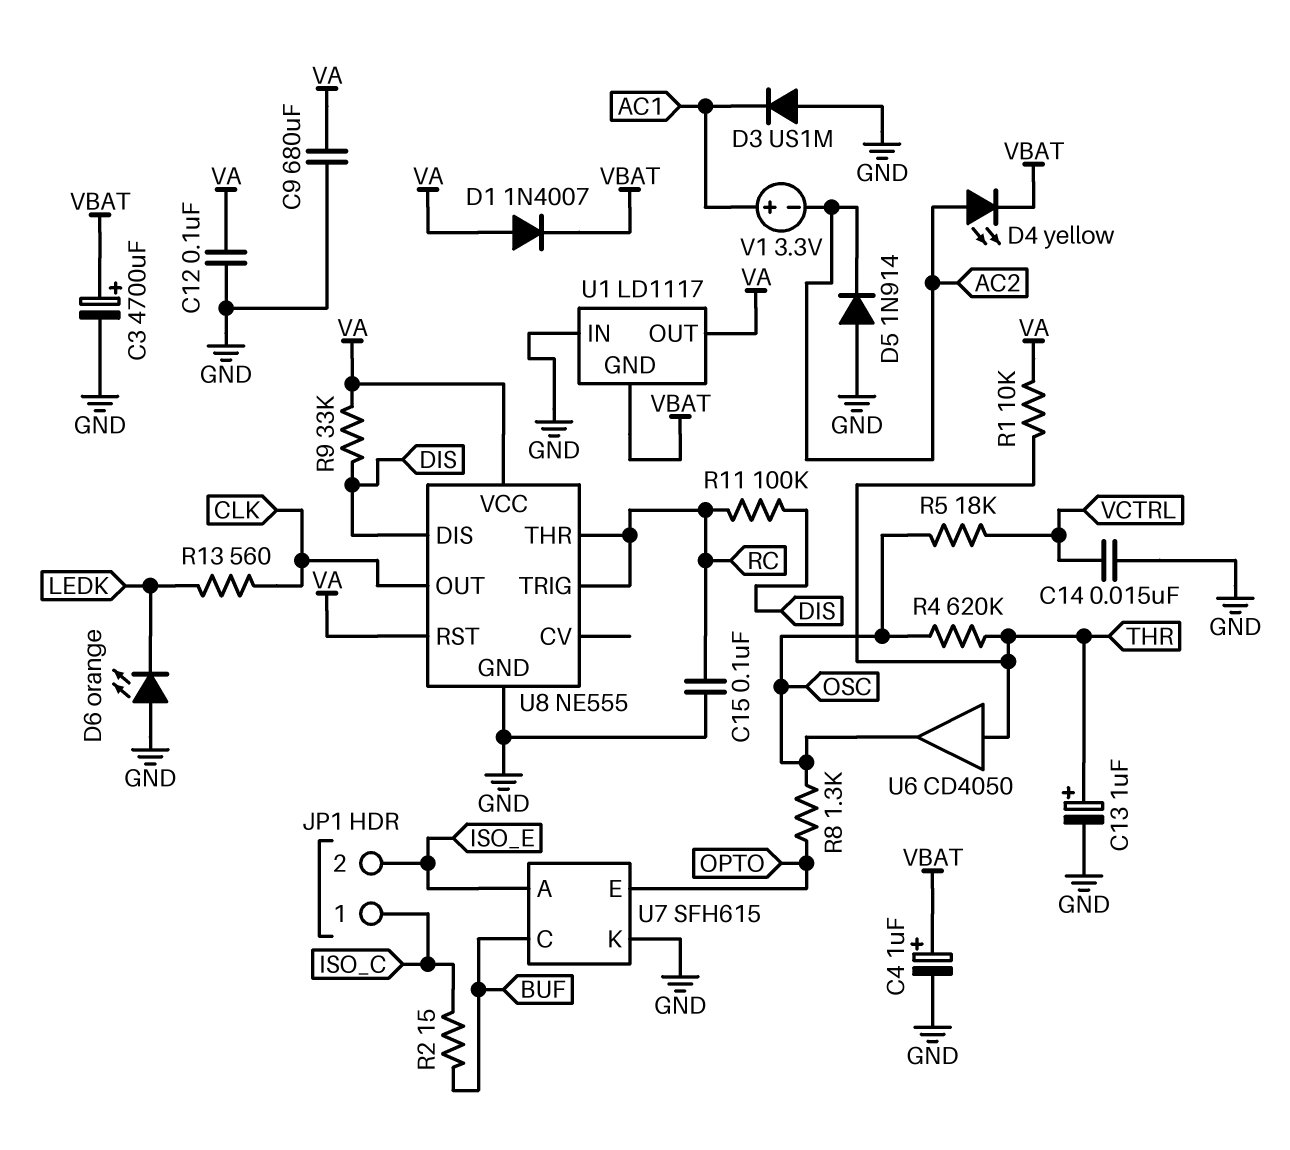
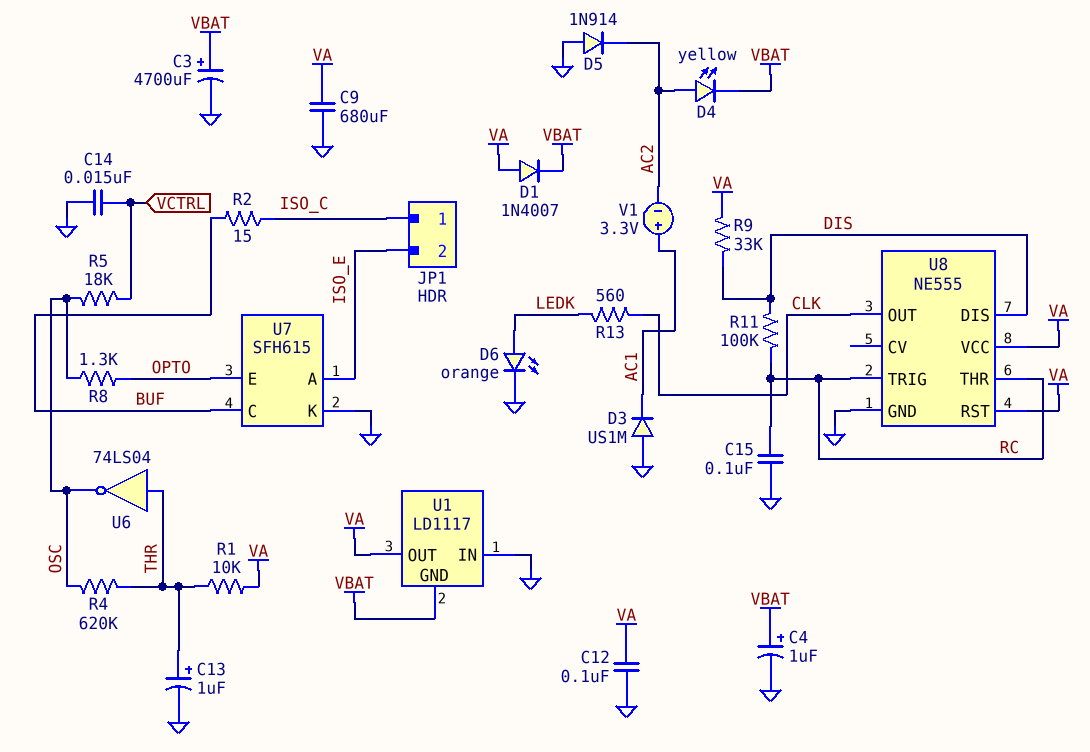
D6: LED orange (A GND, K LEDK) -> LED orange (A LEDK, K GND)
U6: buffer CD4050 (in THR, out OSC) -> NOT 74LS04 (in THR, out OSC)

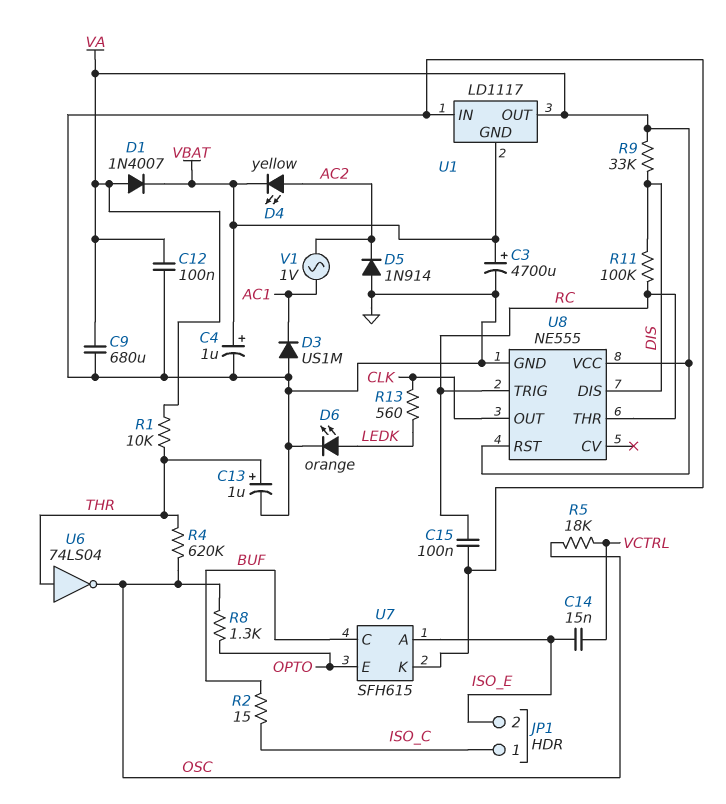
C14: 15nF (GND, VCTRL) -> 15nF (ISO_E, VCTRL)
V1: 3.3V (plus AC1, minus AC2) -> AC 1V (AC1, AC2)

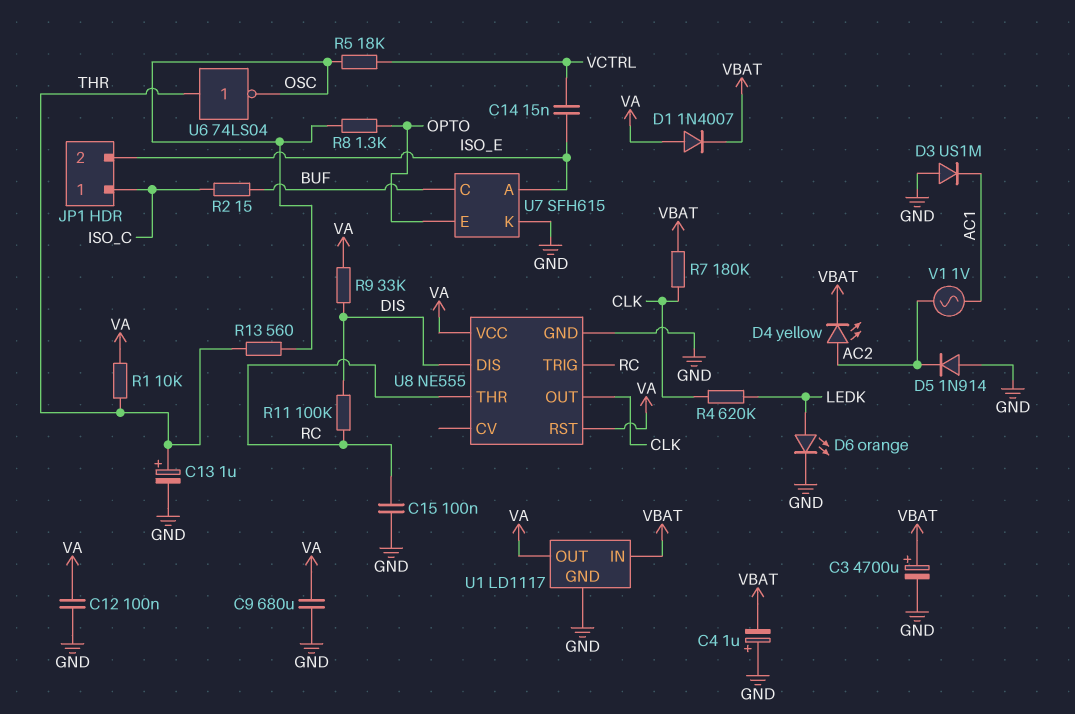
C4: 1uF (plus VBAT, minus GND) -> 1uF (plus GND, minus VBAT)
R4: 620k (OSC, THR) -> 620k (CLK, LEDK)
R7: none -> 180k (CLK, VBAT)
R13: 560 (CLK, LEDK) -> 560 (OSC, THR)
U1 pin GND: VBAT -> GND
U1 pin IN: GND -> VBAT

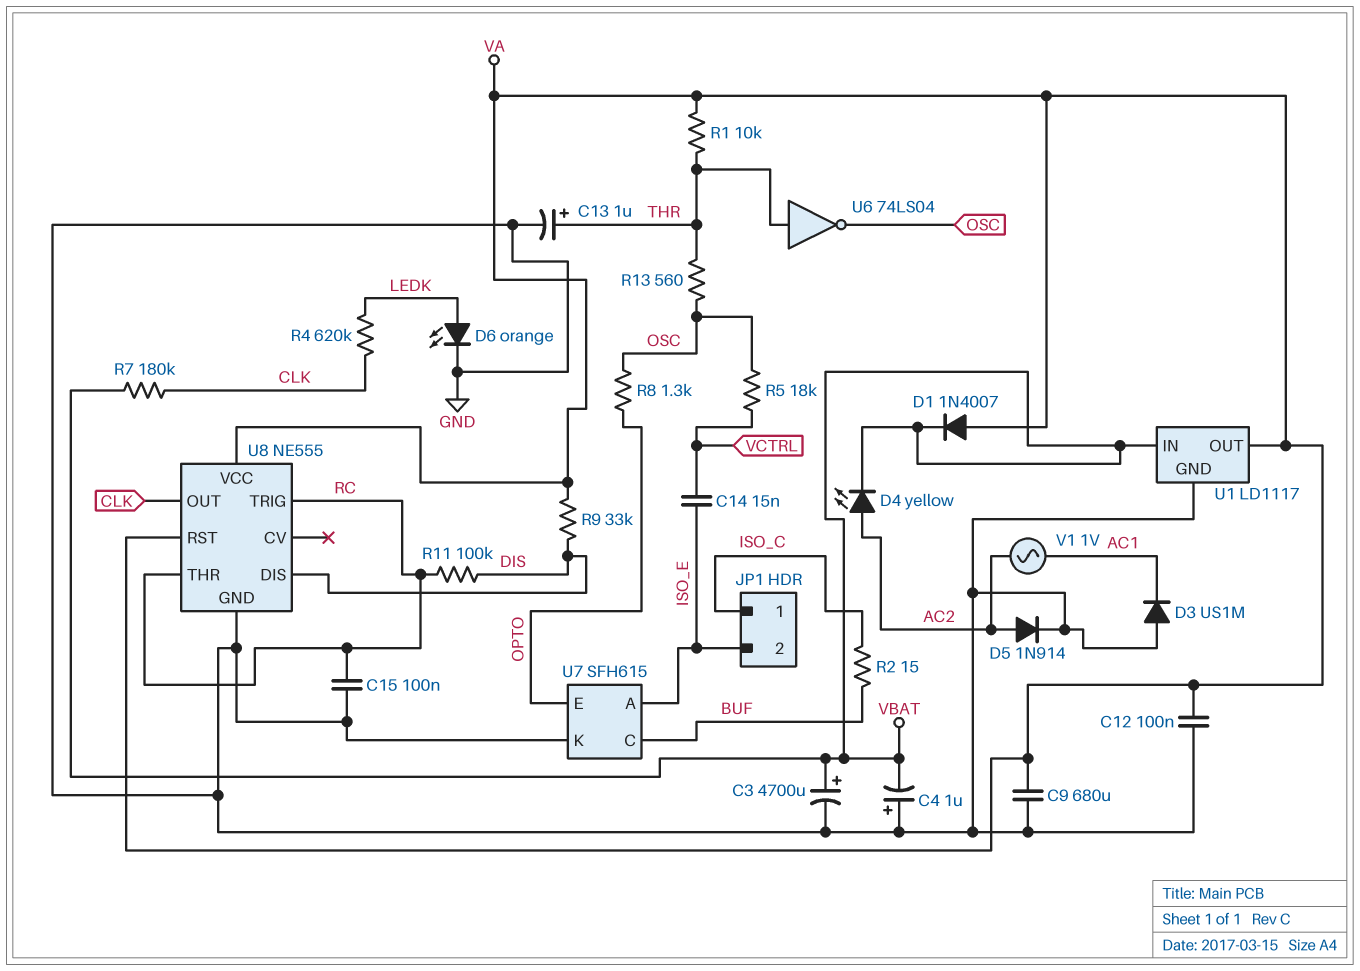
D5: diode 1N914 (A GND, K AC2) -> diode 1N914 (A AC2, K GND)

